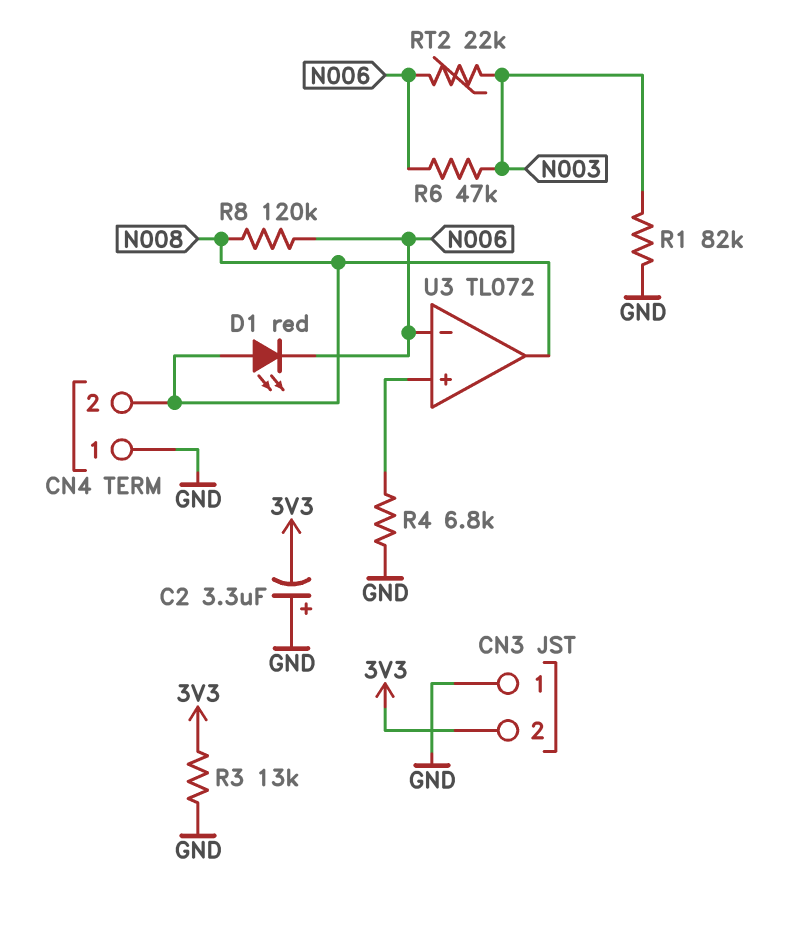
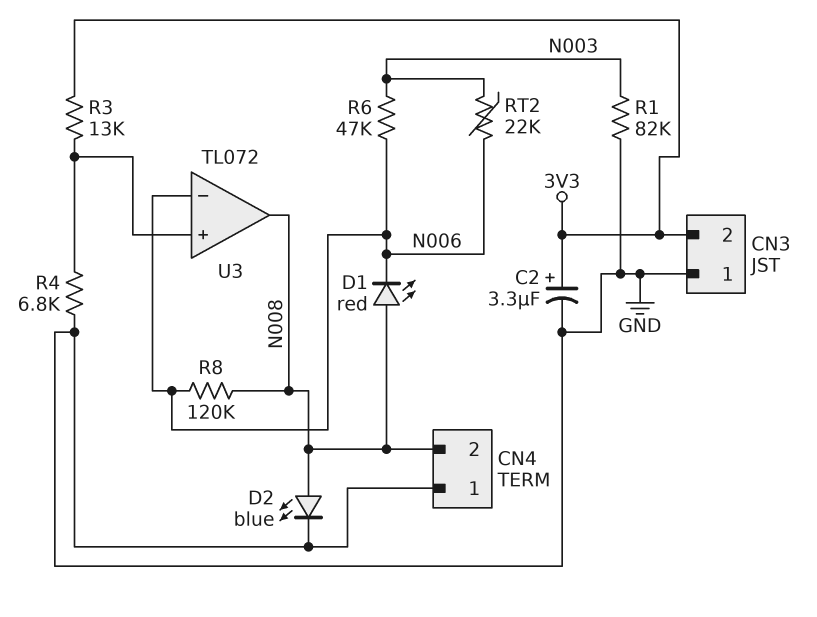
C2: 3.3uF (plus GND, minus 3V3) -> 3.3uF (plus 3V3, minus GND)
D2: none -> LED blue (A N008, K GND)
R3: 13k (3V3, GND) -> 13k (3V3, U3/in+)

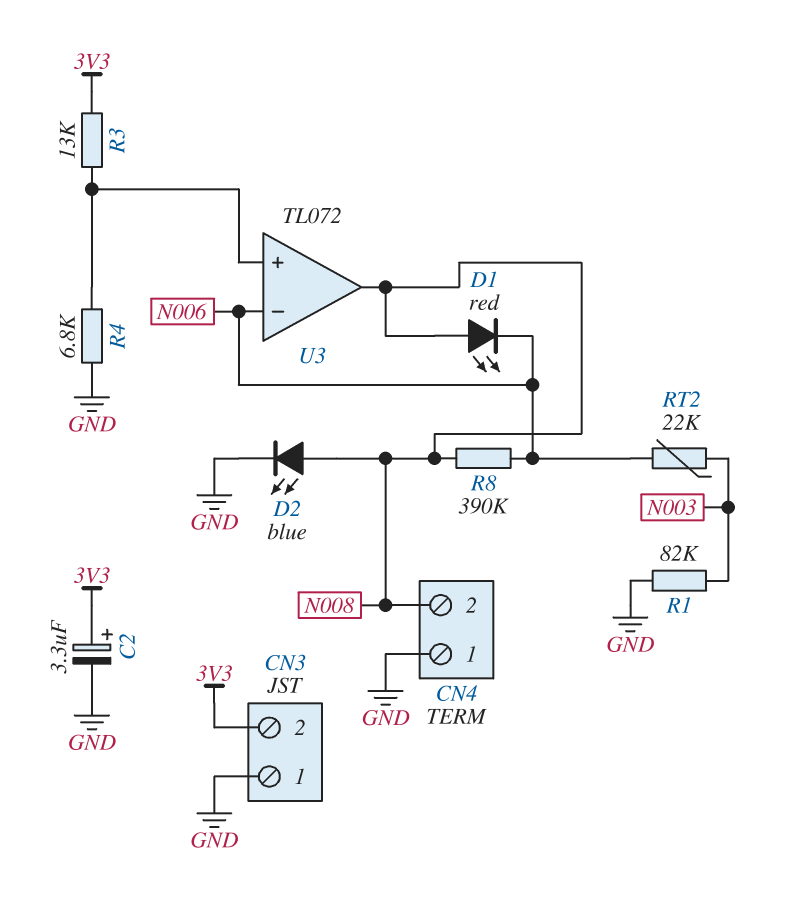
R6: 47k (N003, N006) -> none
R8: 120k (N006, N008) -> 390k (N006, N008)

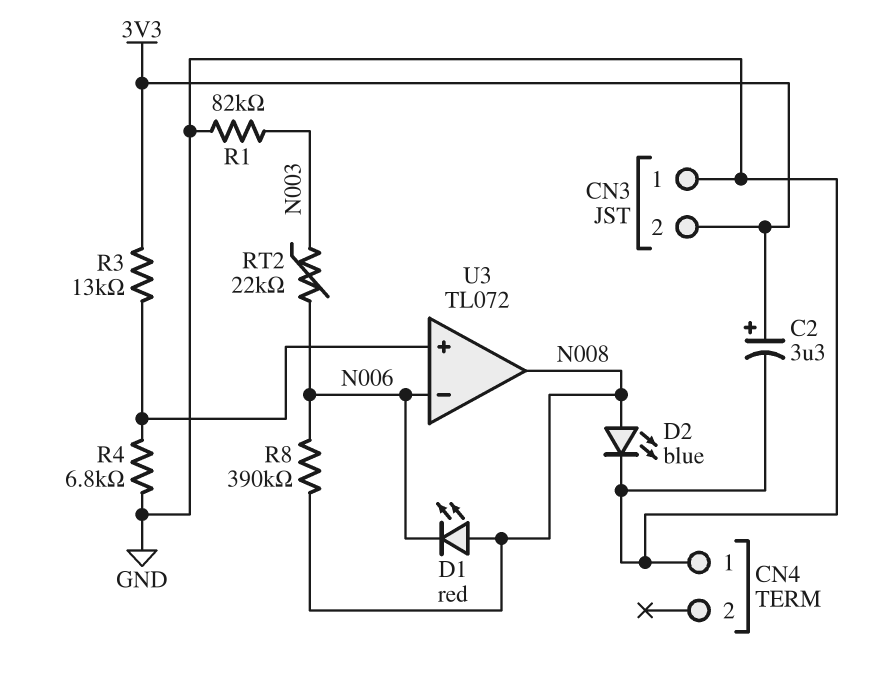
CN4 pin 2: N008 -> none

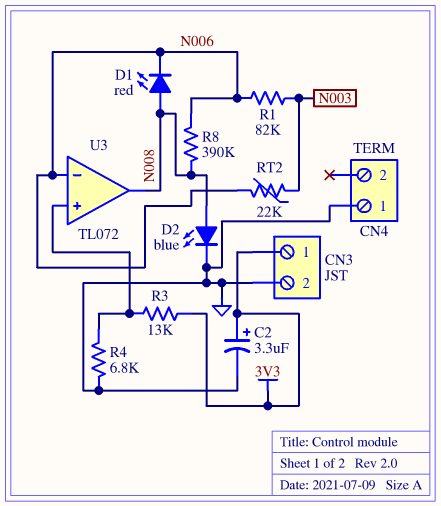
CN3 pin 1: GND -> 3V3
CN3 pin 2: 3V3 -> GND
R1: 82k (GND, N003) -> 82k (N003, N006)

